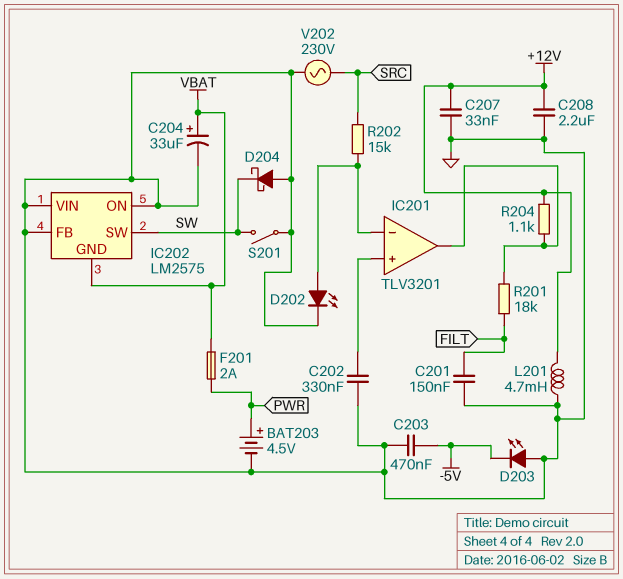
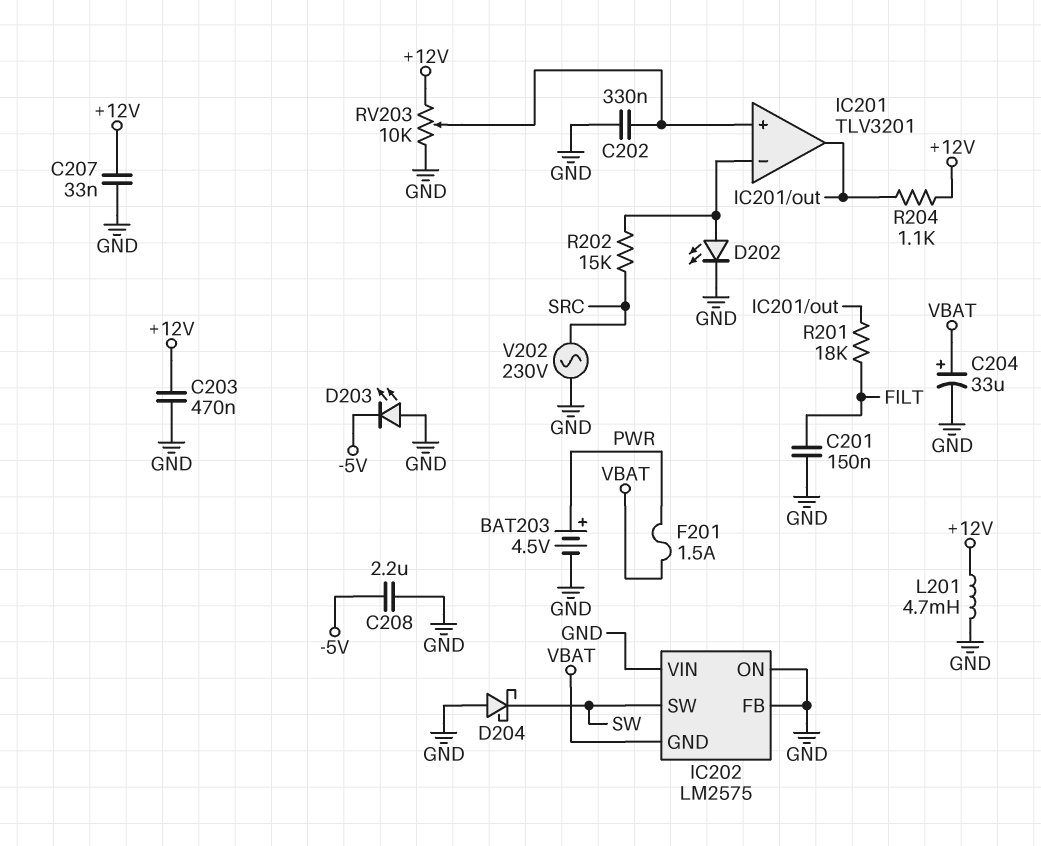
C203: 470nF (-5V, GND) -> 470nF (+12V, GND)
C208: 2.2uF (+12V, GND) -> 2.2uF (-5V, GND)
F201: 2A (PWR, VBAT) -> 1.5A (PWR, VBAT)
RV203: none -> 10k (+12V, GND, wiper IC201/in+)
S201: switch (GND, SW) -> none

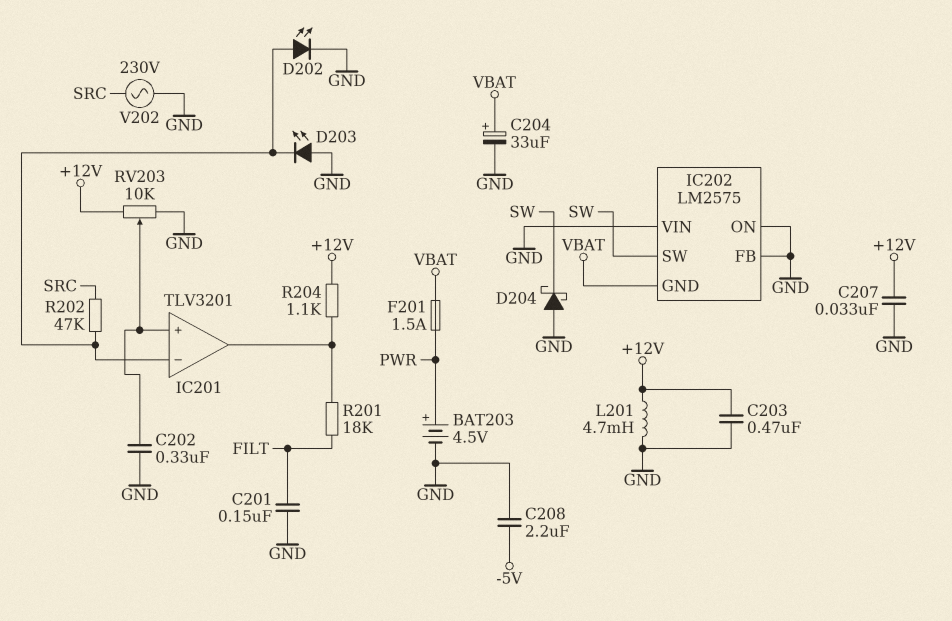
D203: LED (A GND, K -5V) -> LED (A GND, K IC201/in-)
R202: 15k (IC201/in-, SRC) -> 47k (IC201/in-, SRC)

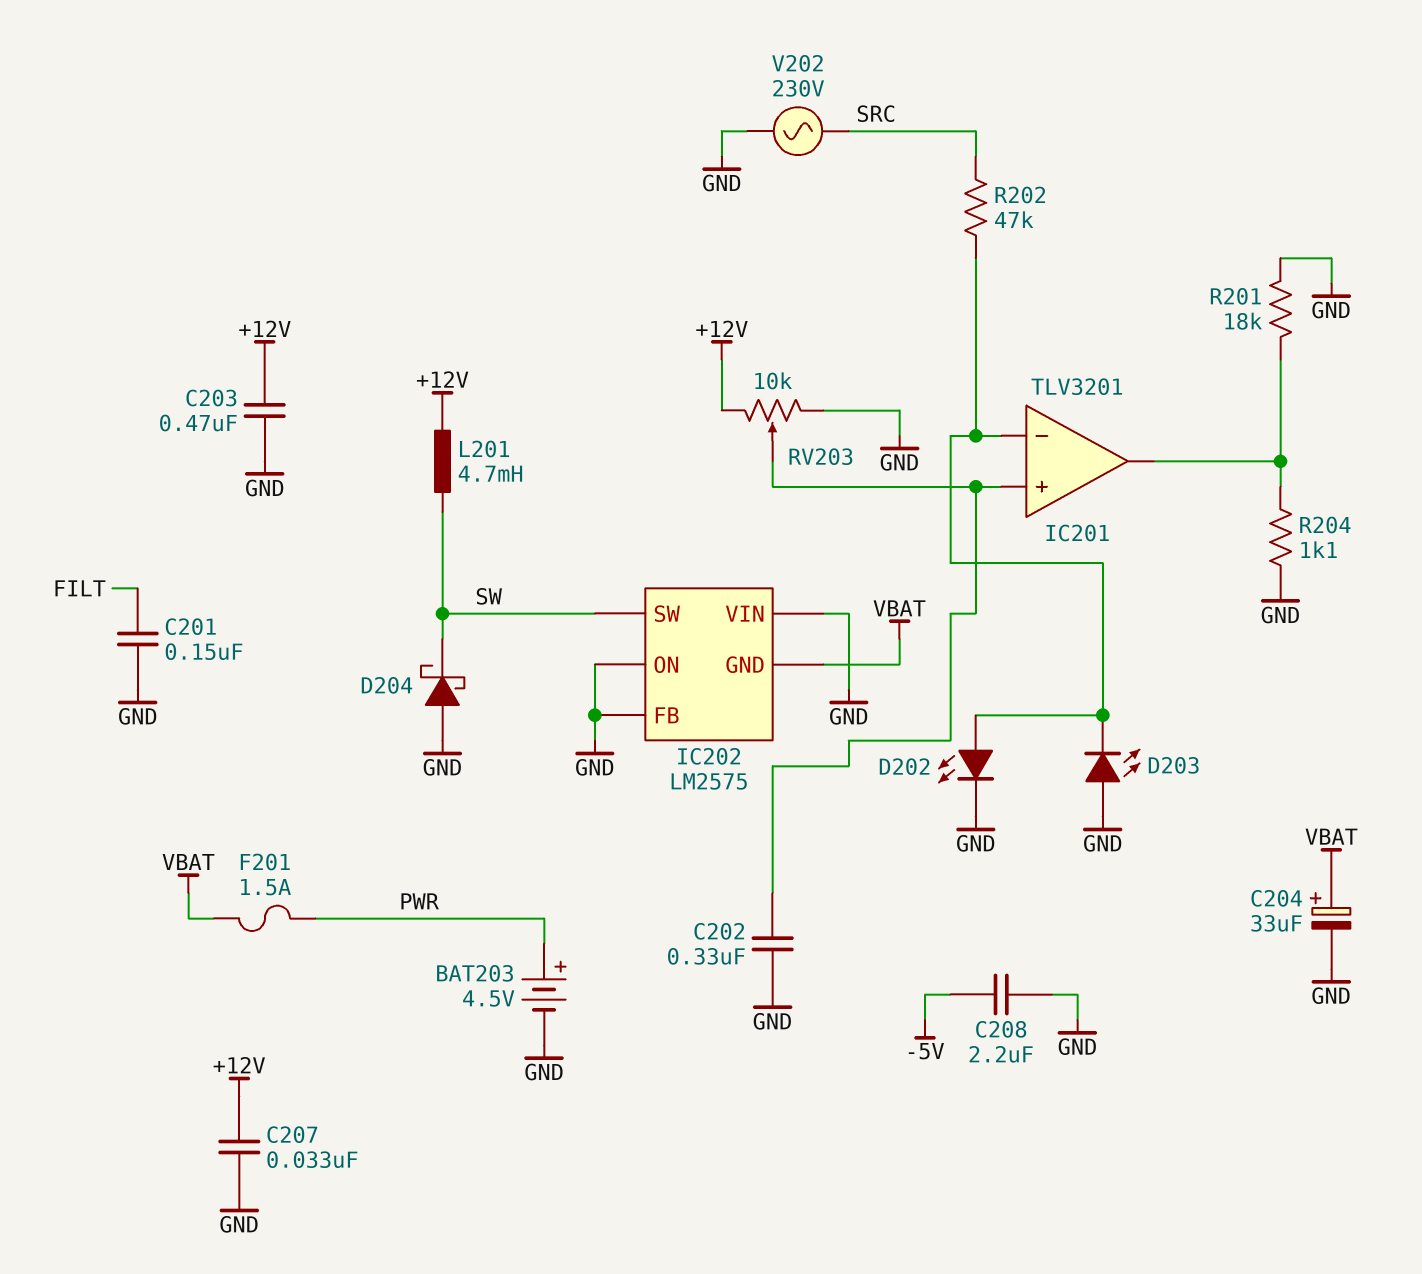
L201: 4.7mH (+12V, GND) -> 4.7mH (+12V, SW)
R201: 18k (FILT, IC201/out) -> 18k (GND, IC201/out)
R204: 1.1k (+12V, IC201/out) -> 1.1k (GND, IC201/out)

